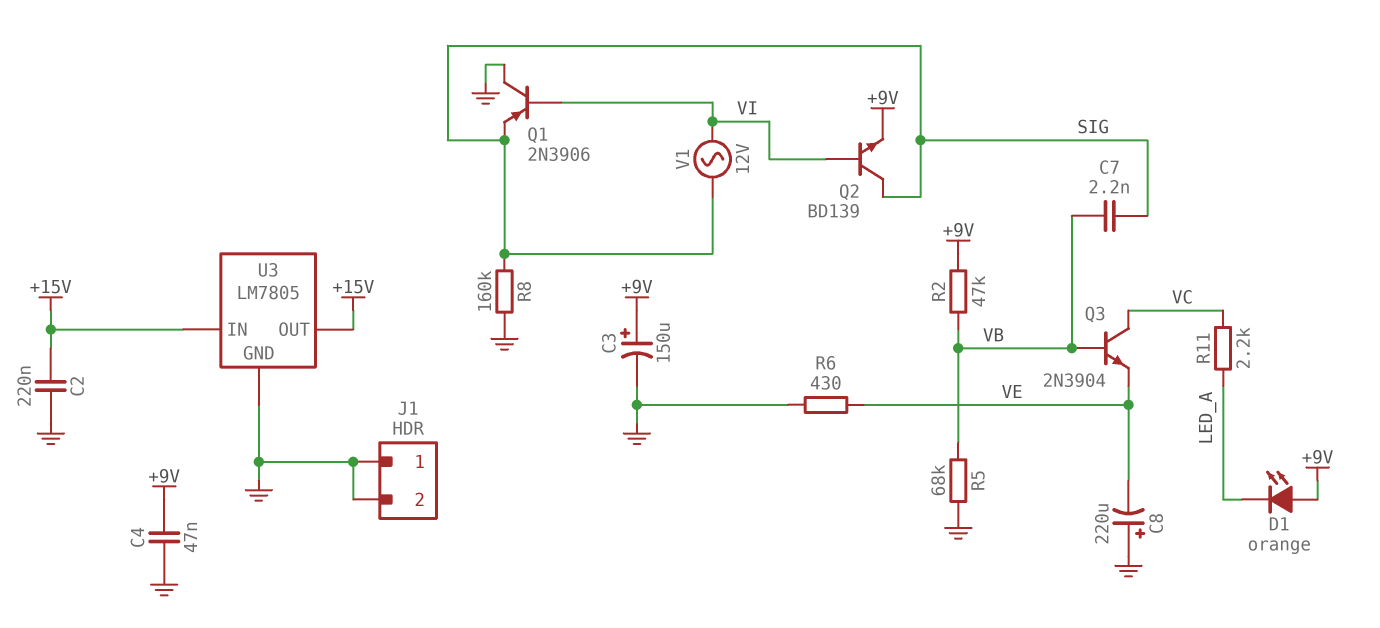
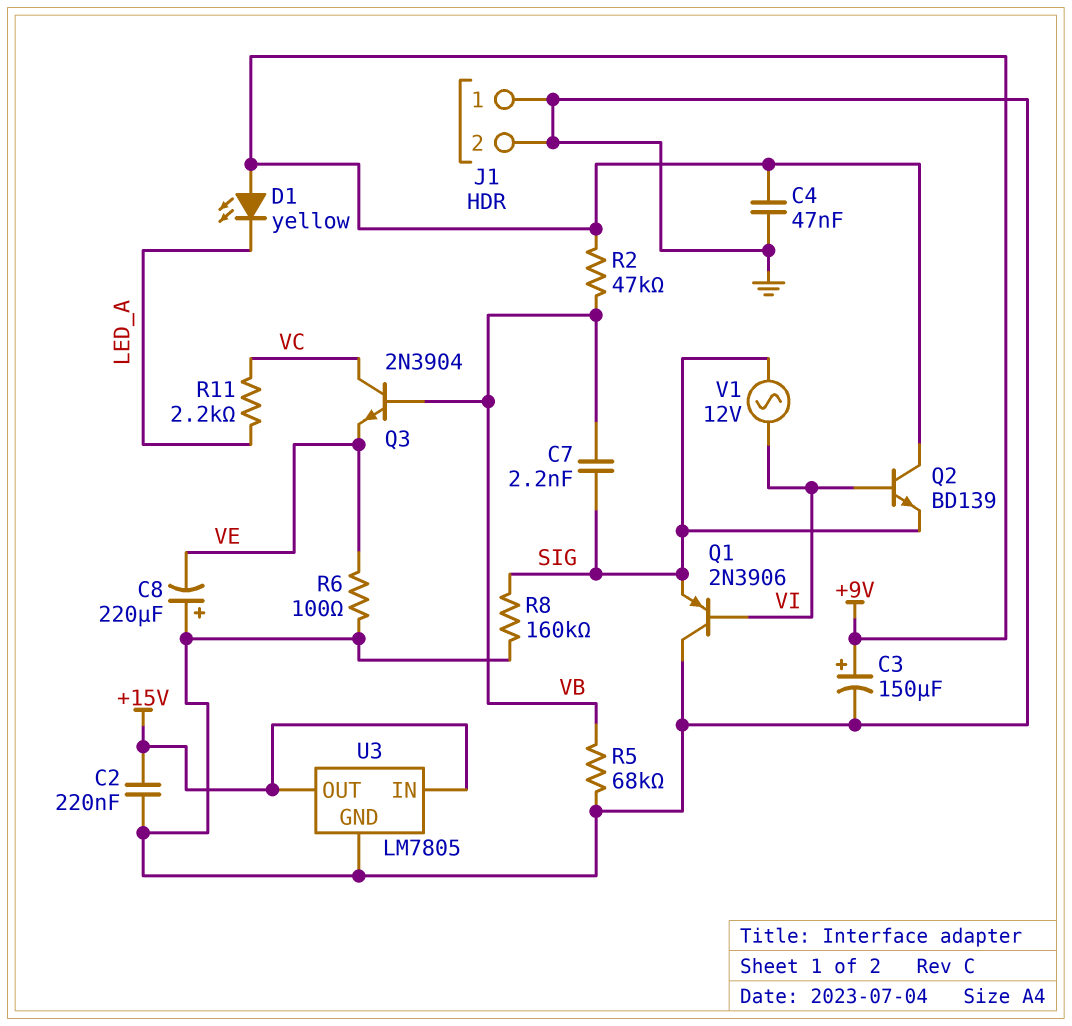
D1: LED orange (A +9V, K LED_A) -> LED yellow (A +9V, K LED_A)
Q2: NPN BD139 (B VI, C SIG, E +9V) -> NPN BD139 (B VI, C +9V, E SIG)
R6: 430 (GND, VE) -> 100 (GND, VE)

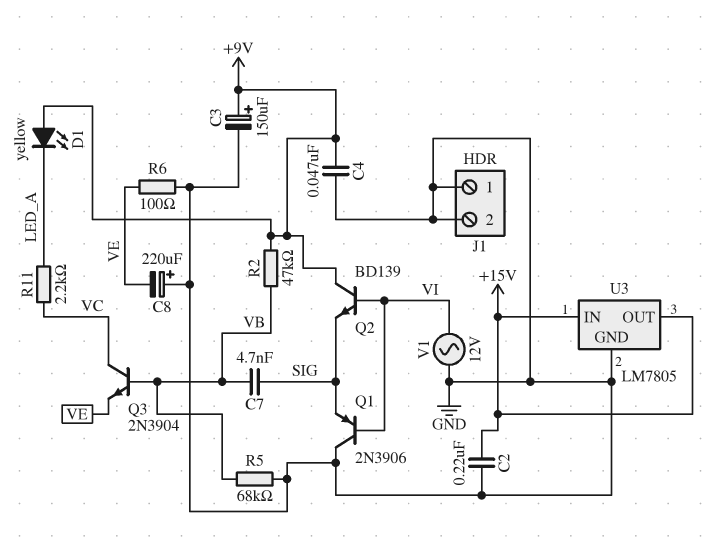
C7: 2.2nF (SIG, VB) -> 4.7nF (SIG, VB)
R8: 160k (GND, SIG) -> none
V1: AC 12V (SIG, VI) -> AC 12V (GND, VI)

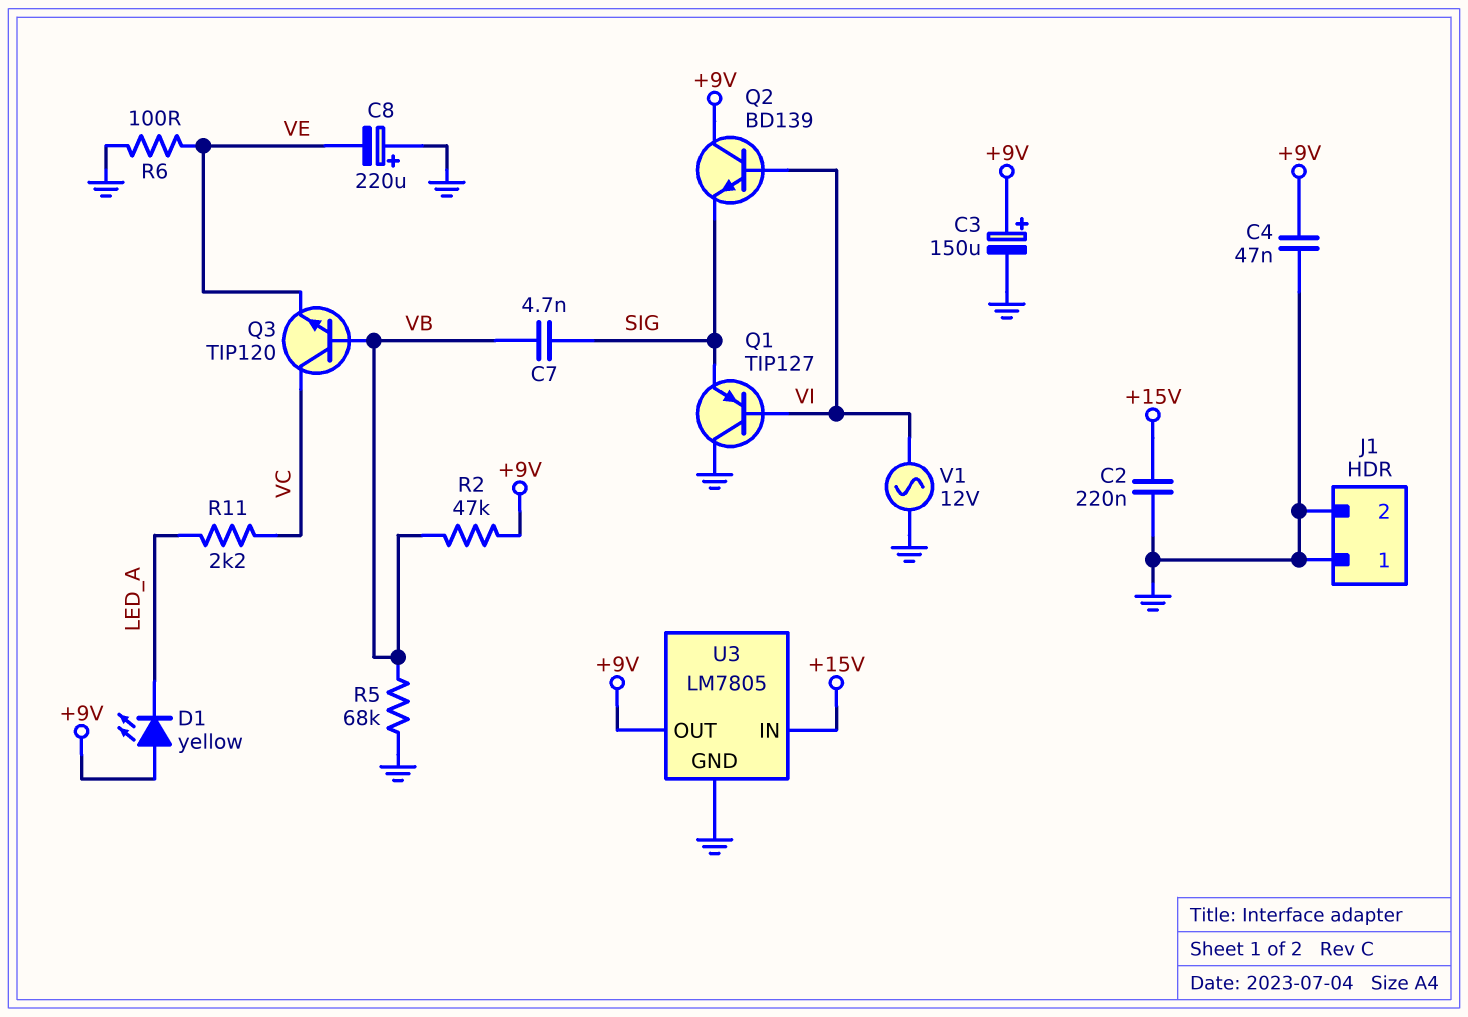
Q1: PNP 2N3906 (B VI, C GND, E SIG) -> PNP TIP127 (B VI, C GND, E SIG)
Q3: NPN 2N3904 (B VB, C VC, E VE) -> NPN TIP120 (B VB, C VC, E VE)
U3 pin OUT: +15V -> +9V

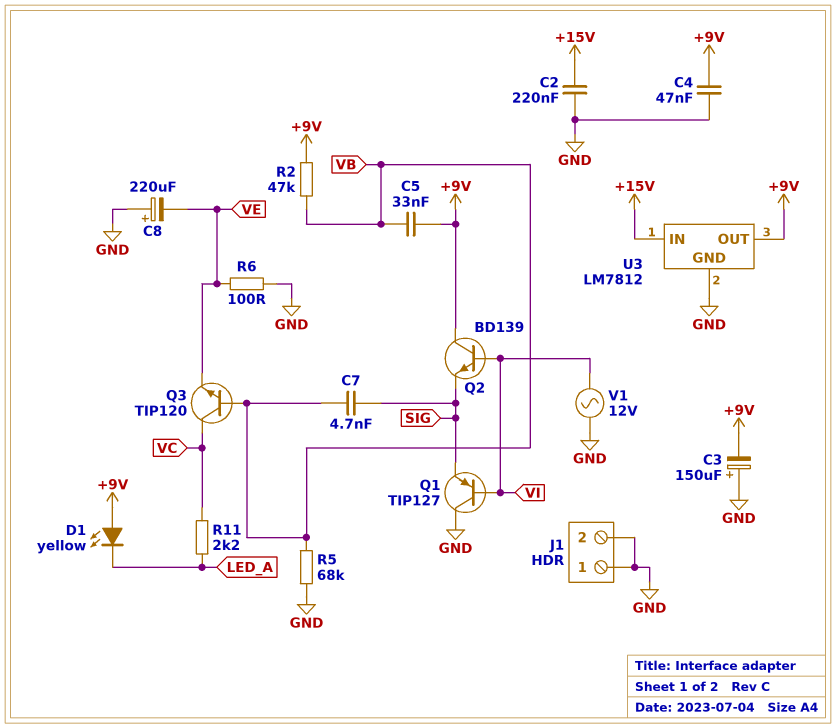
C3: 150uF (plus +9V, minus GND) -> 150uF (plus GND, minus +9V)
C5: none -> 33nF (+9V, VB)
U3: LM7805 -> LM7812

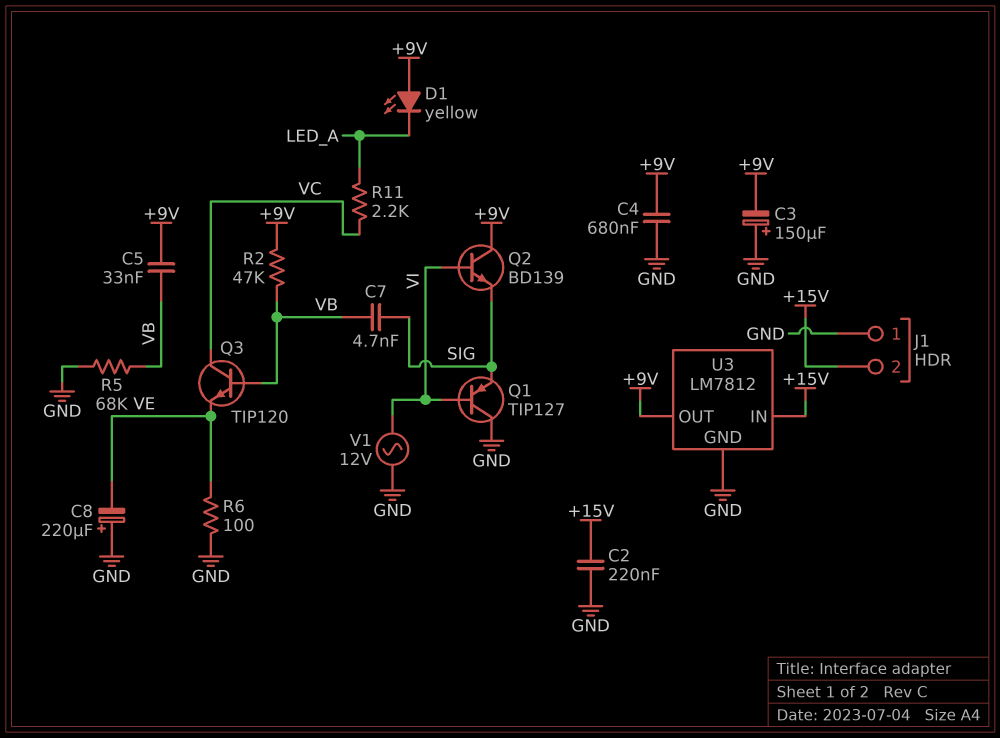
C4: 47nF (+9V, GND) -> 680nF (+9V, GND)
J1 pin 2: GND -> +15V

